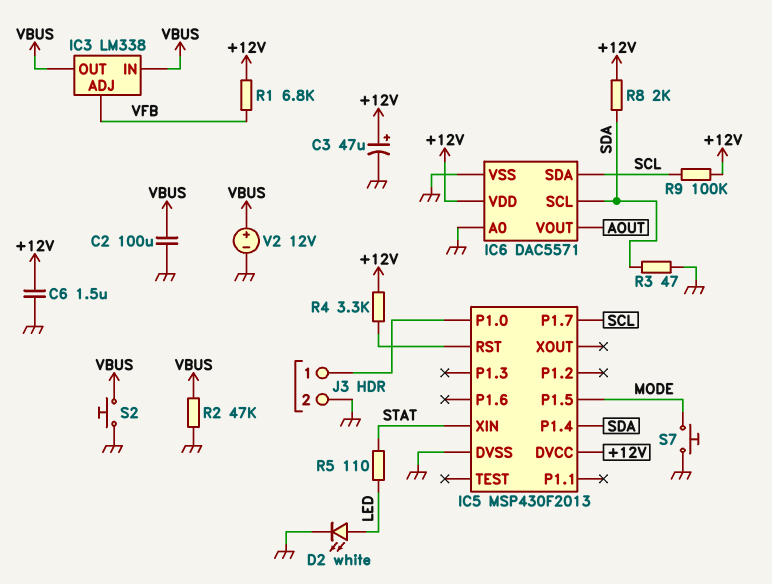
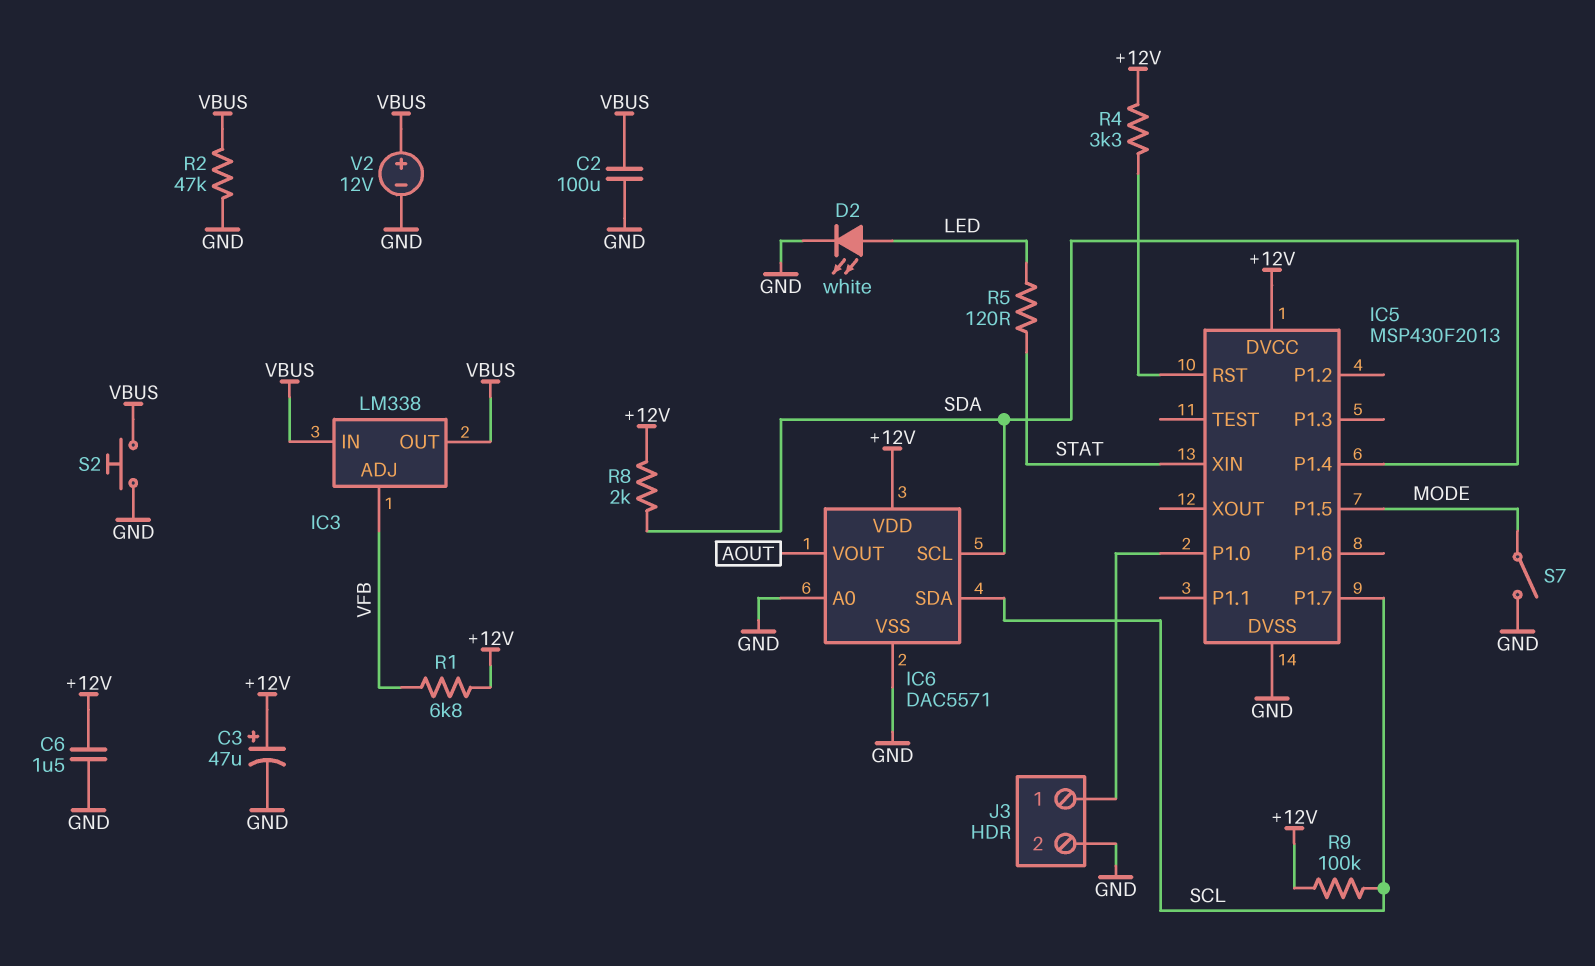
R3: 47 (GND, SDA) -> none
R5: 110 (LED, STAT) -> 120 (LED, STAT)
S7: button (GND, MODE) -> switch (GND, MODE)

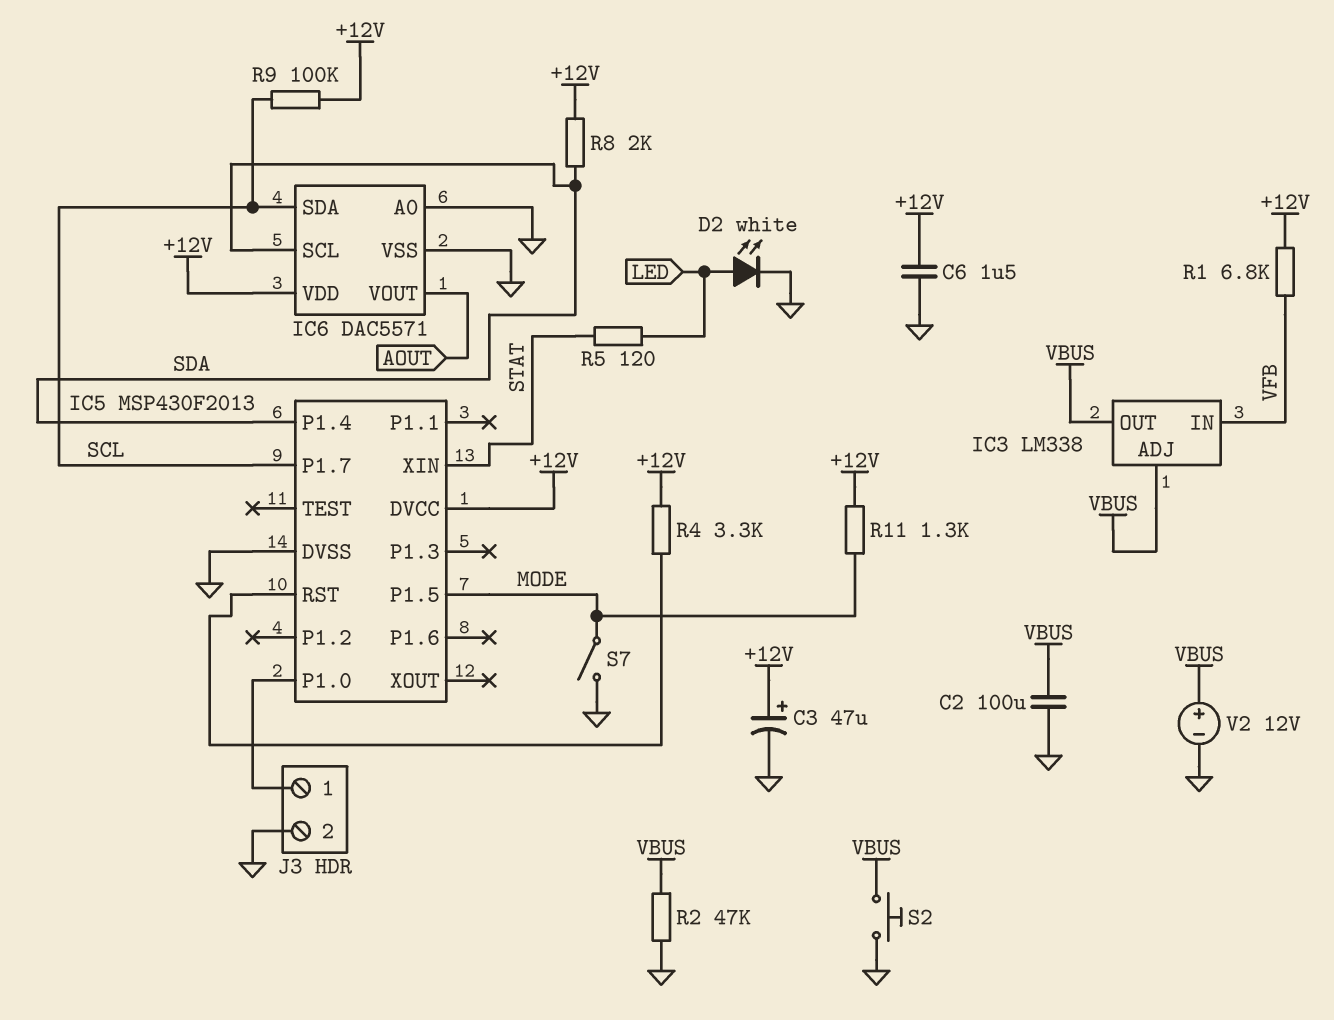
IC3 pin ADJ: VFB -> VBUS
IC3 pin IN: VBUS -> VFB
R11: none -> 1.3k (+12V, MODE)

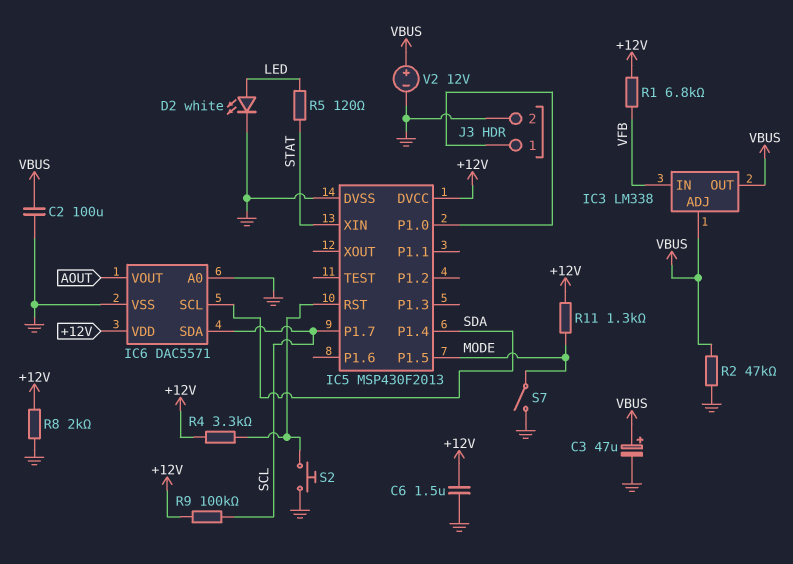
C3: 47uF (plus +12V, minus GND) -> 47uF (plus VBUS, minus GND)
R8: 2k (+12V, SDA) -> 2k (+12V, GND)
S2: button (GND, VBUS) -> button (GND, IC5/RST)

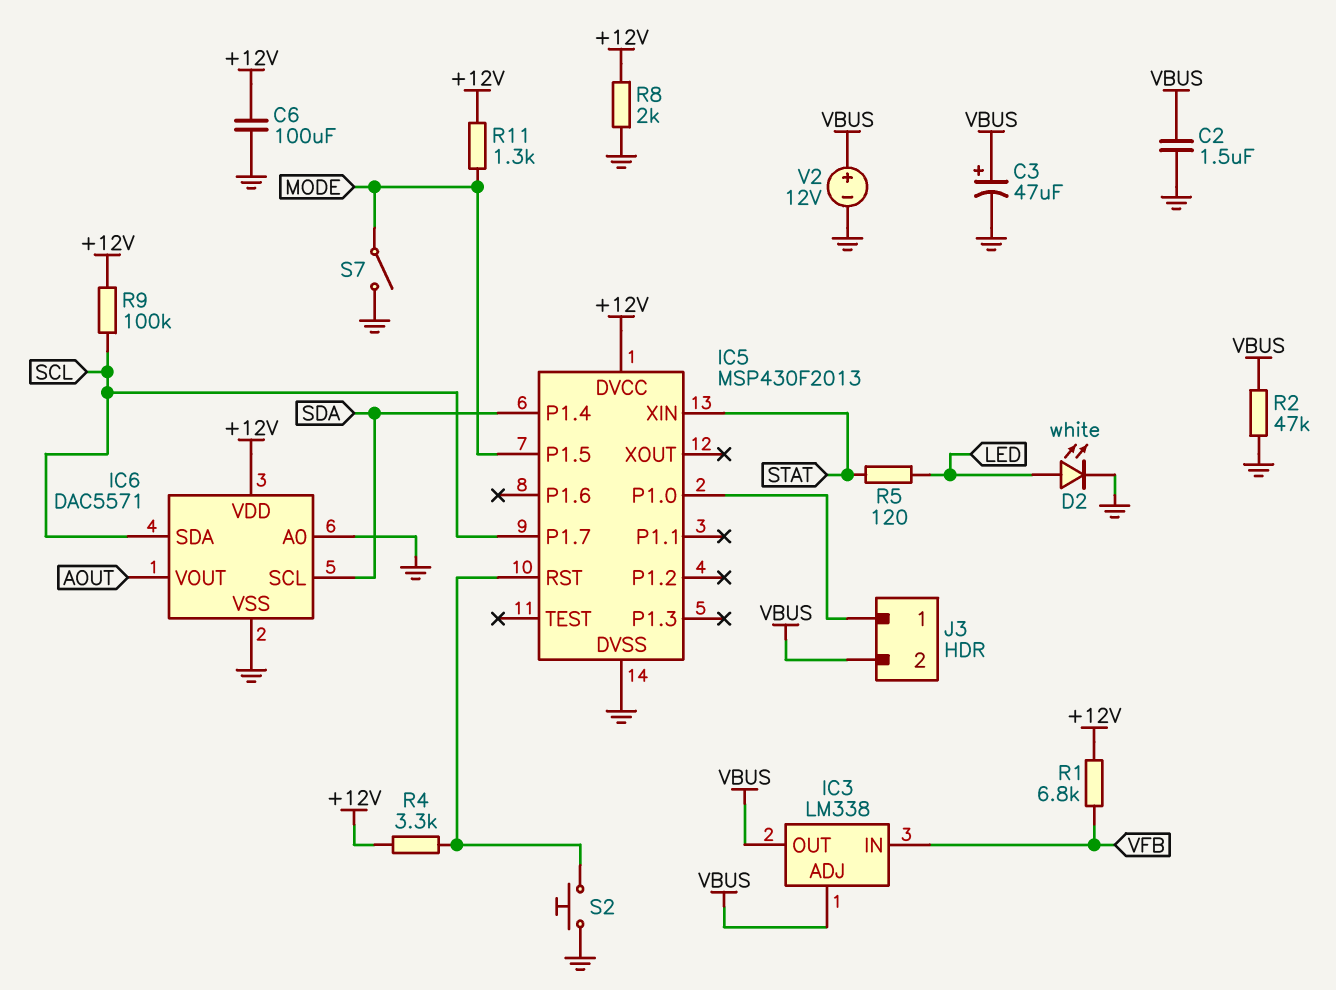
C2: 100uF (GND, VBUS) -> 1.5uF (GND, VBUS)
C6: 1.5uF (+12V, GND) -> 100uF (+12V, GND)
J3 pin 2: GND -> VBUS

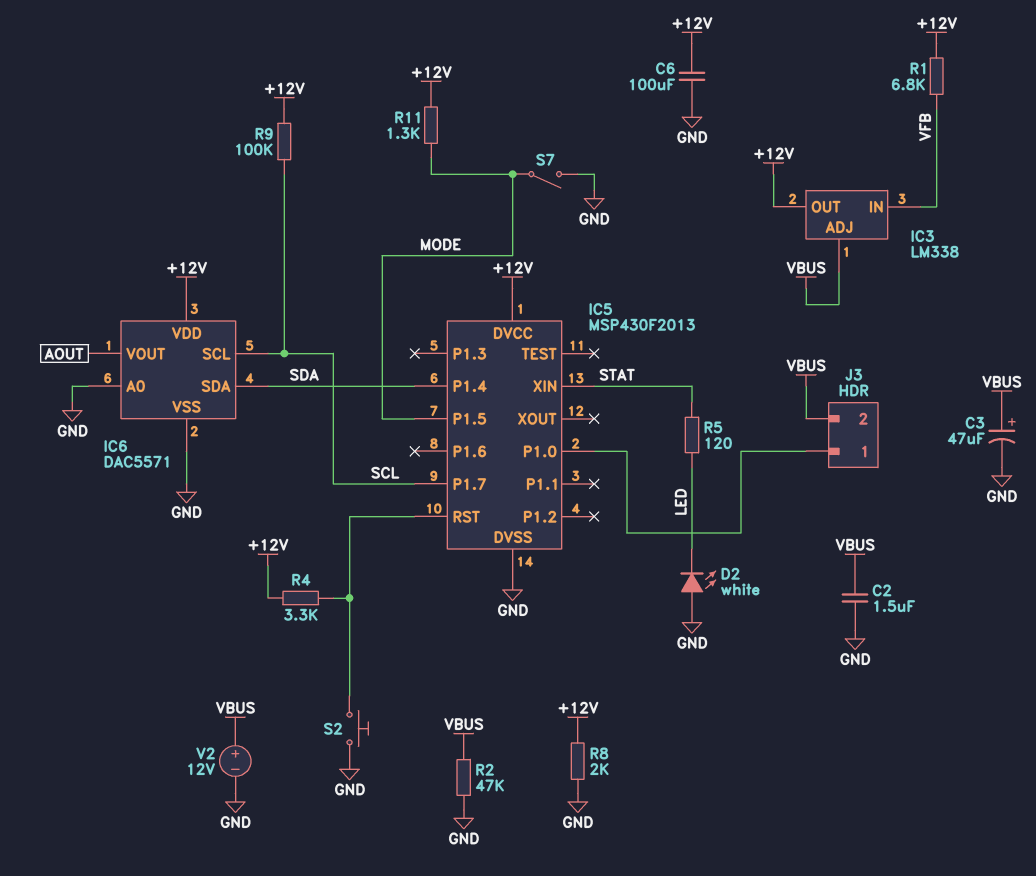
D2: LED white (A LED, K GND) -> LED white (A GND, K LED)
IC3 pin OUT: VBUS -> +12V
IC6 pin SCL: SDA -> SCL
IC6 pin SDA: SCL -> SDA

